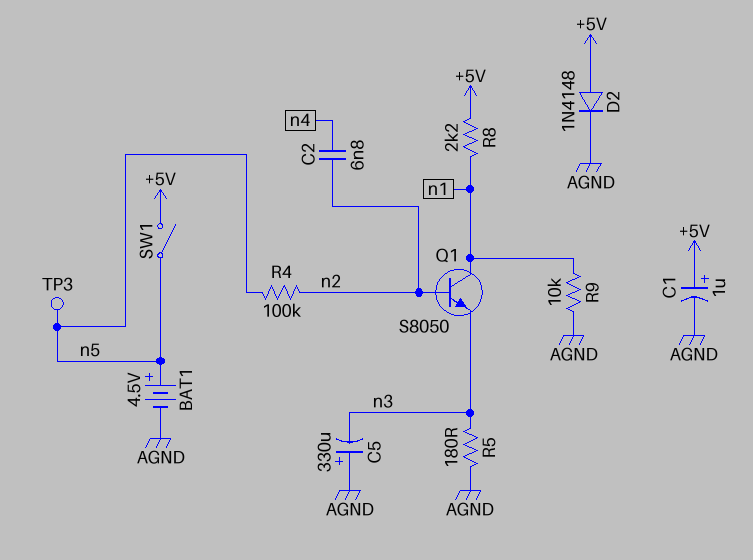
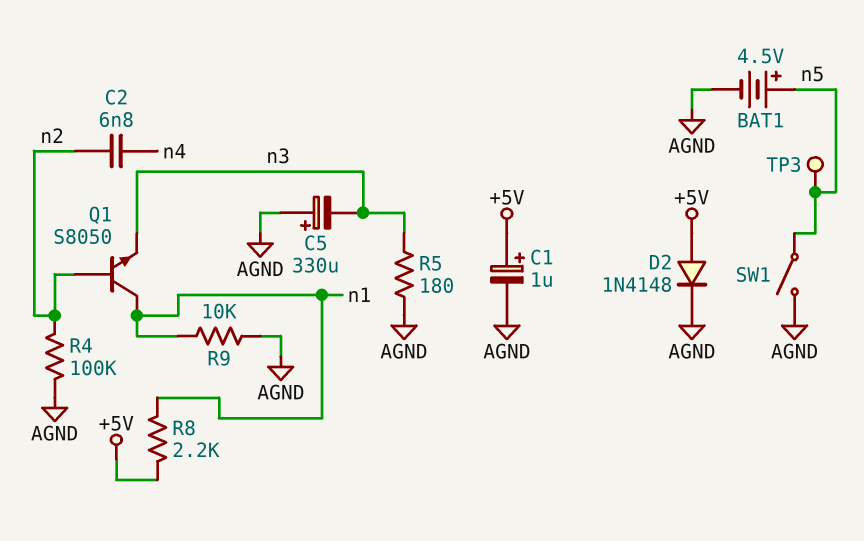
R4: 100k (n2, n5) -> 100k (AGND, n2)
SW1: switch (+5V, n5) -> switch (AGND, n5)

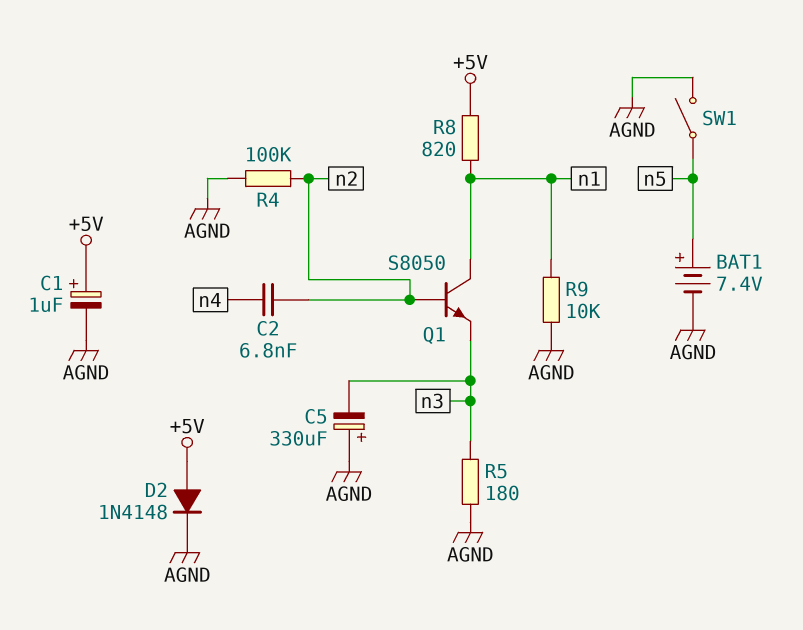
BAT1: 4.5V (plus n5, minus AGND) -> 7.4V (plus n5, minus AGND)
R8: 2.2k (+5V, n1) -> 820 (+5V, n1)
TP3: test point (n5) -> none

